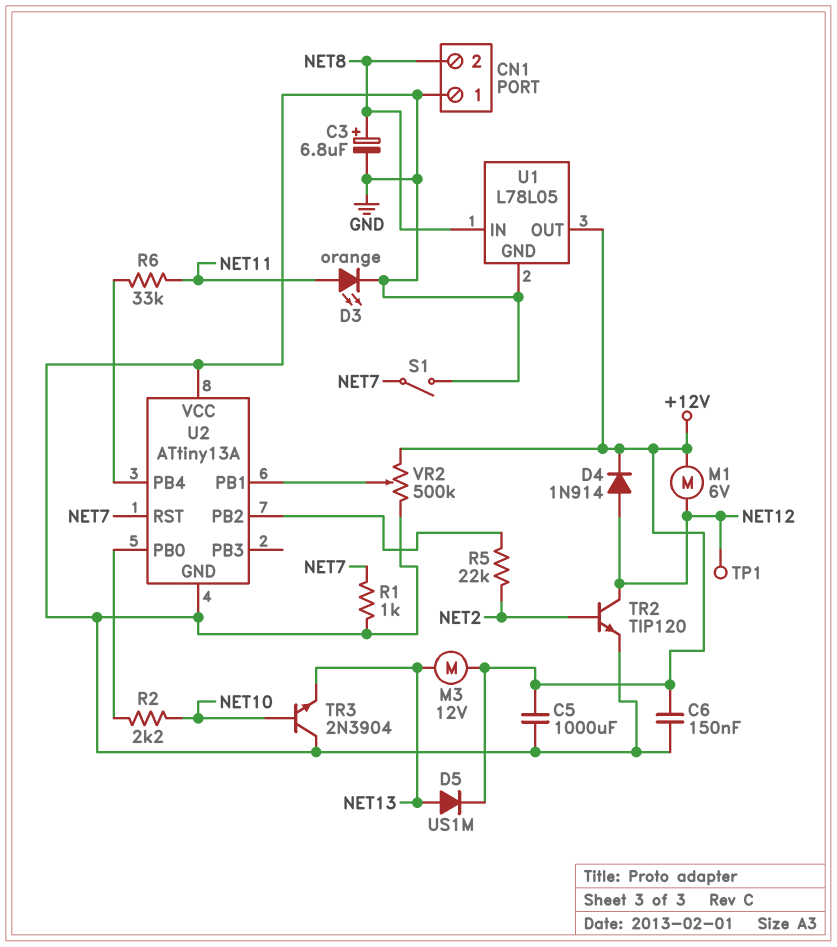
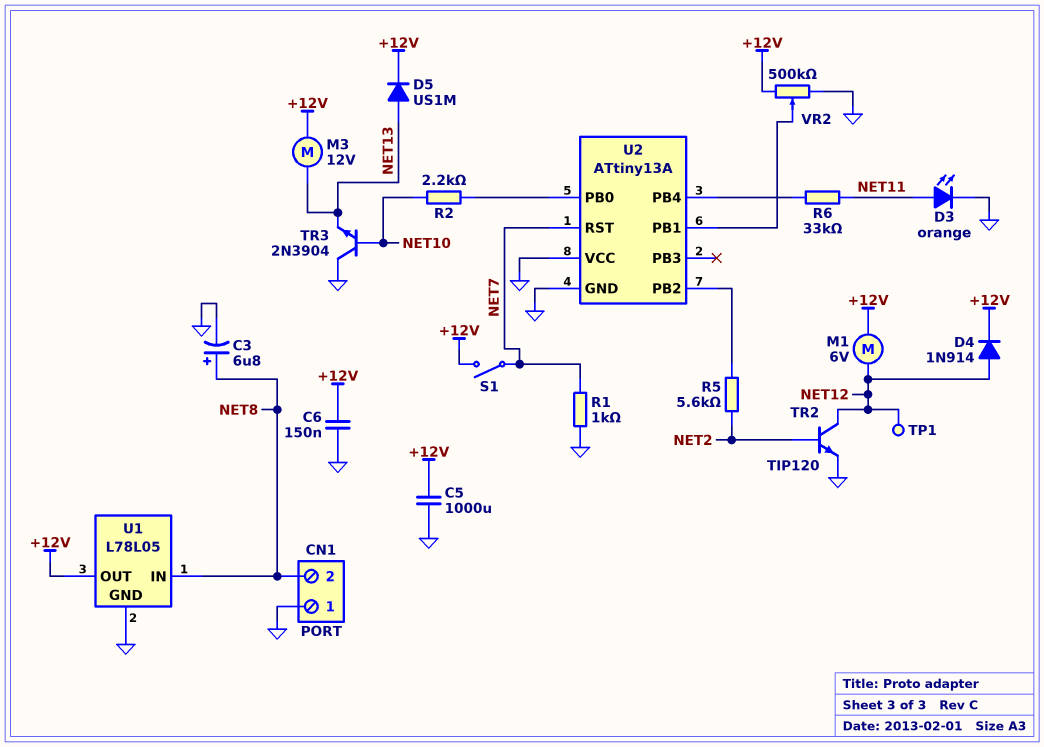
R5: 22k (NET2, U2/PB2) -> 5.6k (NET2, U2/PB2)
S1: switch (GND, NET7) -> switch (+12V, NET7)

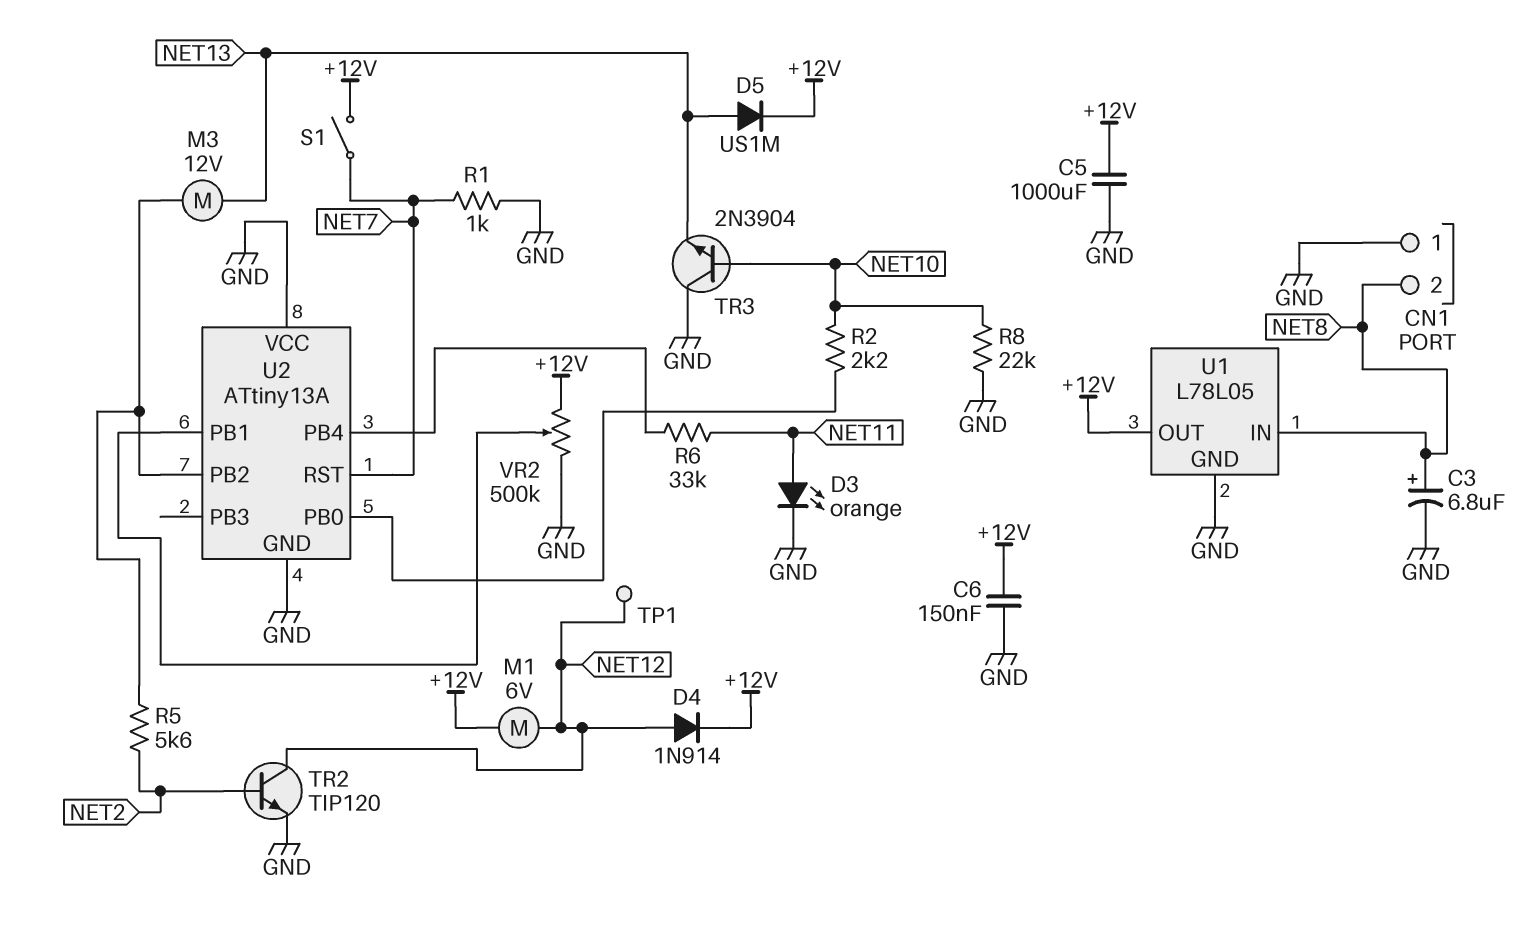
M3: motor 12V (+12V, NET13) -> motor 12V (NET13, U2/PB2)
R8: none -> 22k (GND, NET10)

